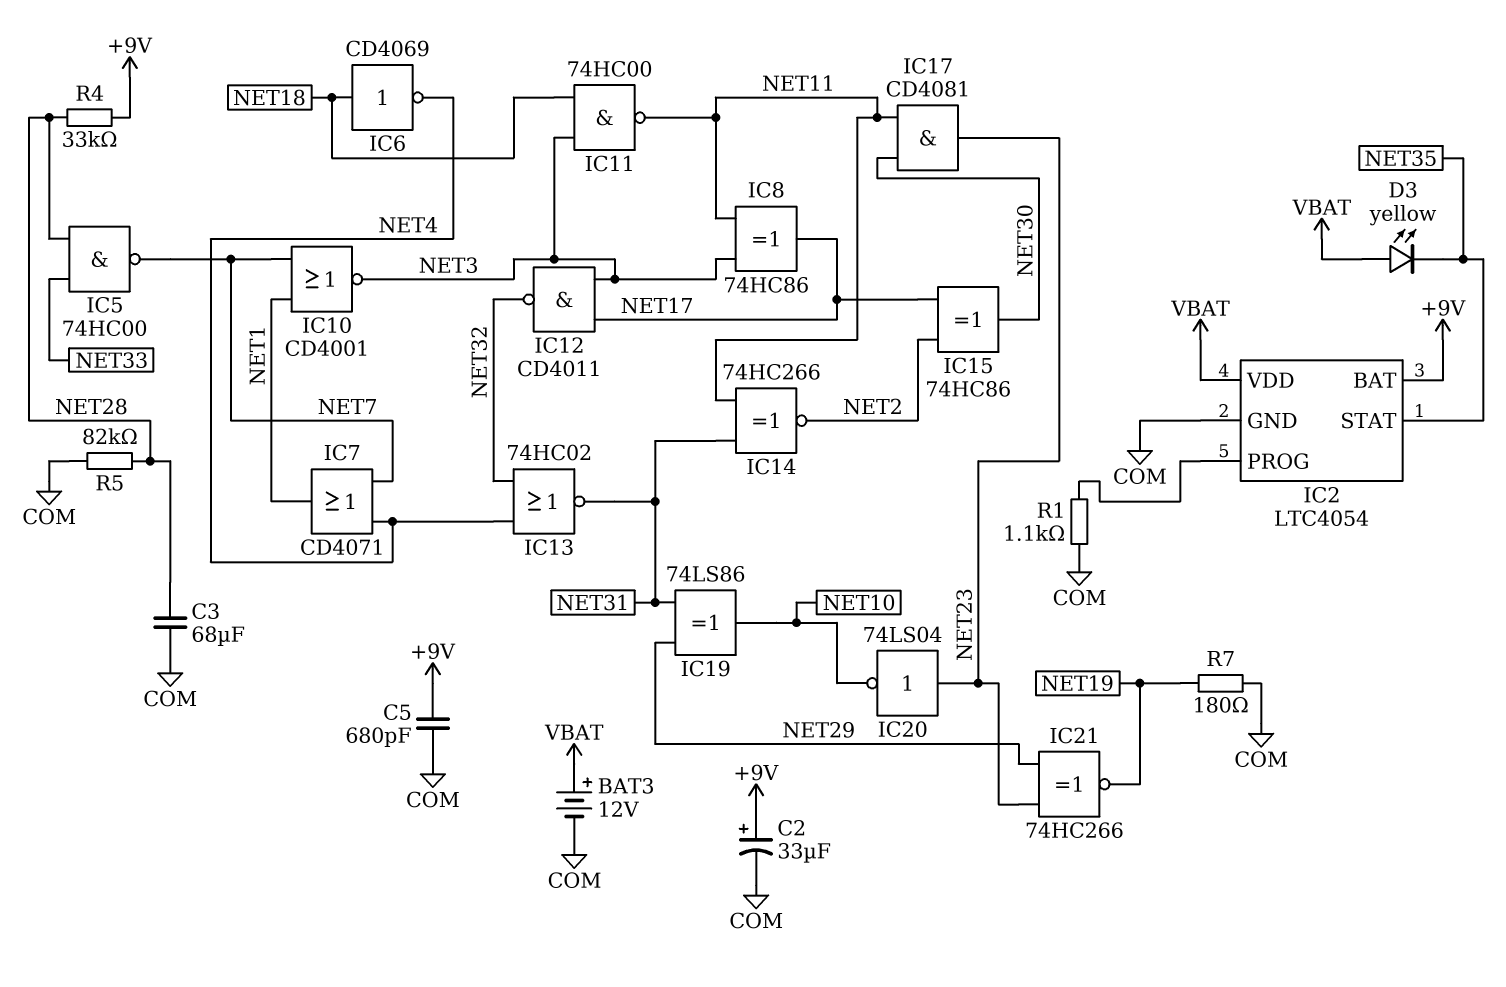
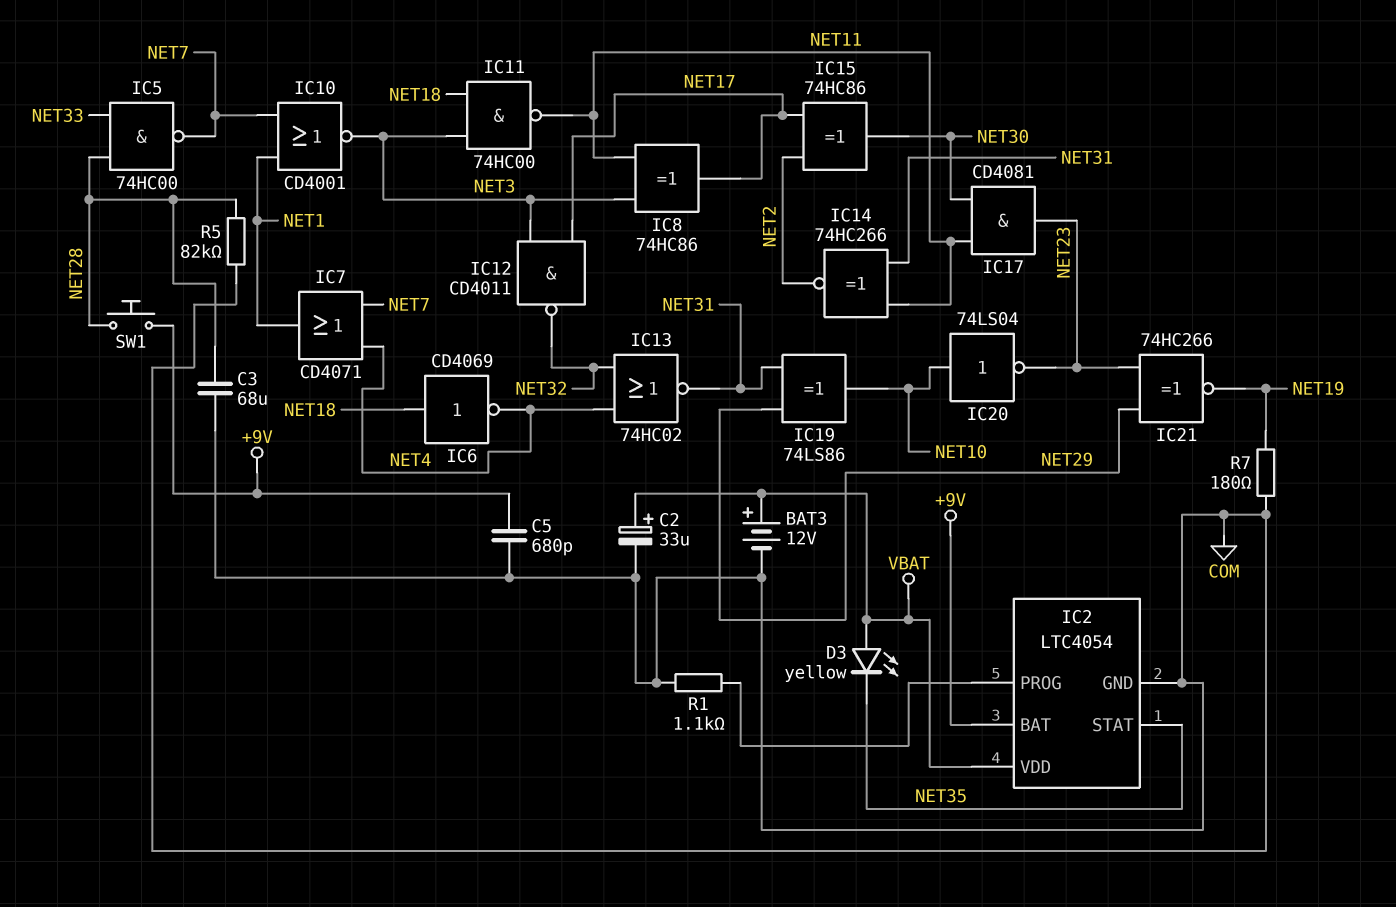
C2: 33uF (plus +9V, minus COM) -> 33uF (plus VBAT, minus COM)
IC20: NOT 74LS04 (in NET23, out NET10) -> NOT 74LS04 (in NET10, out NET23)
R4: 33k (+9V, NET28) -> none
SW1: none -> button (+9V, NET28)

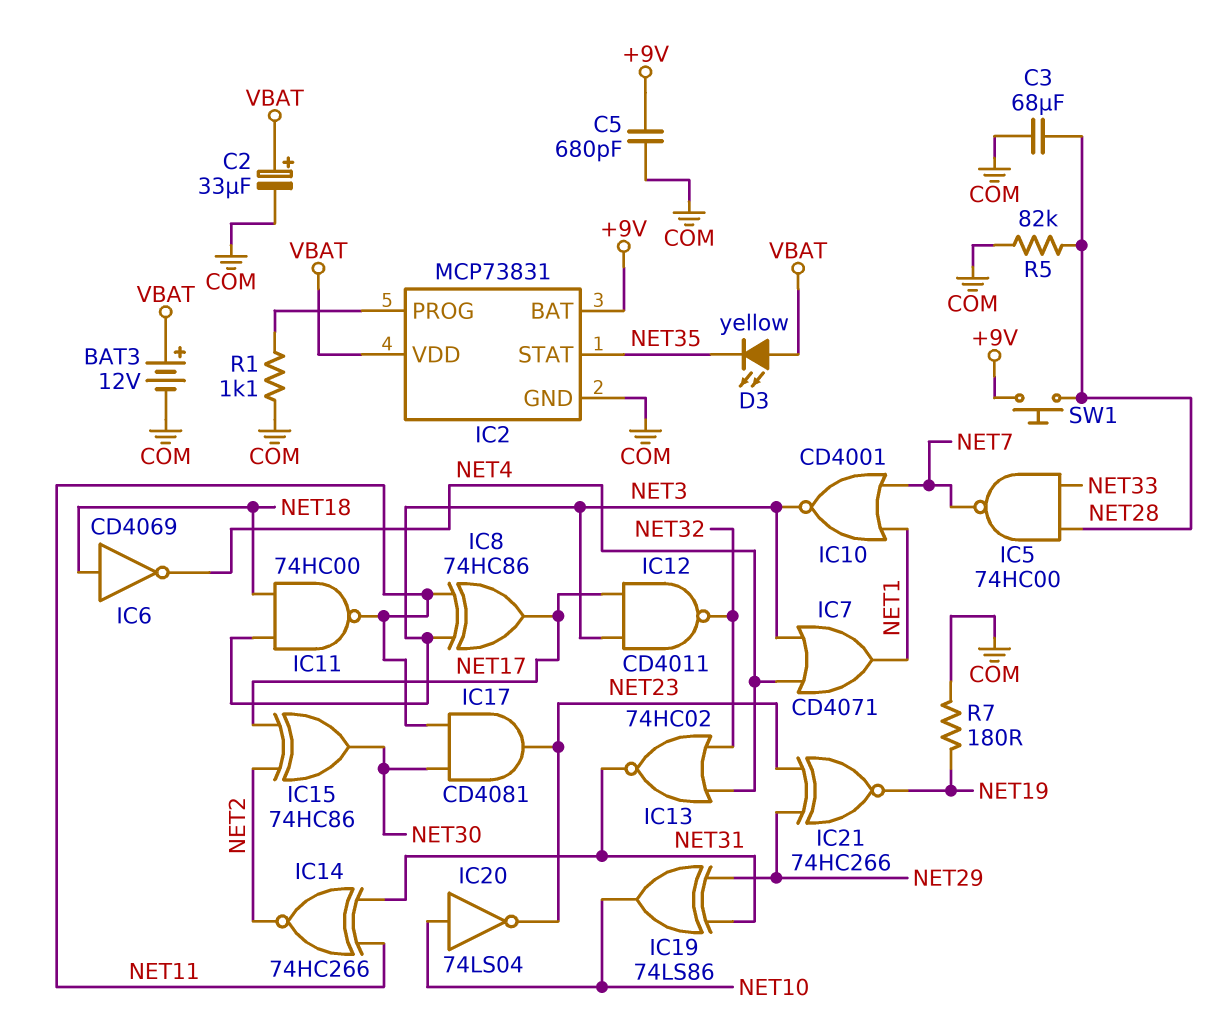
IC2: LTC4054 -> MCP73831
IC7: OR CD4071 (in NET4, in NET7, out NET1) -> OR CD4071 (in NET3, in NET4, out NET1)

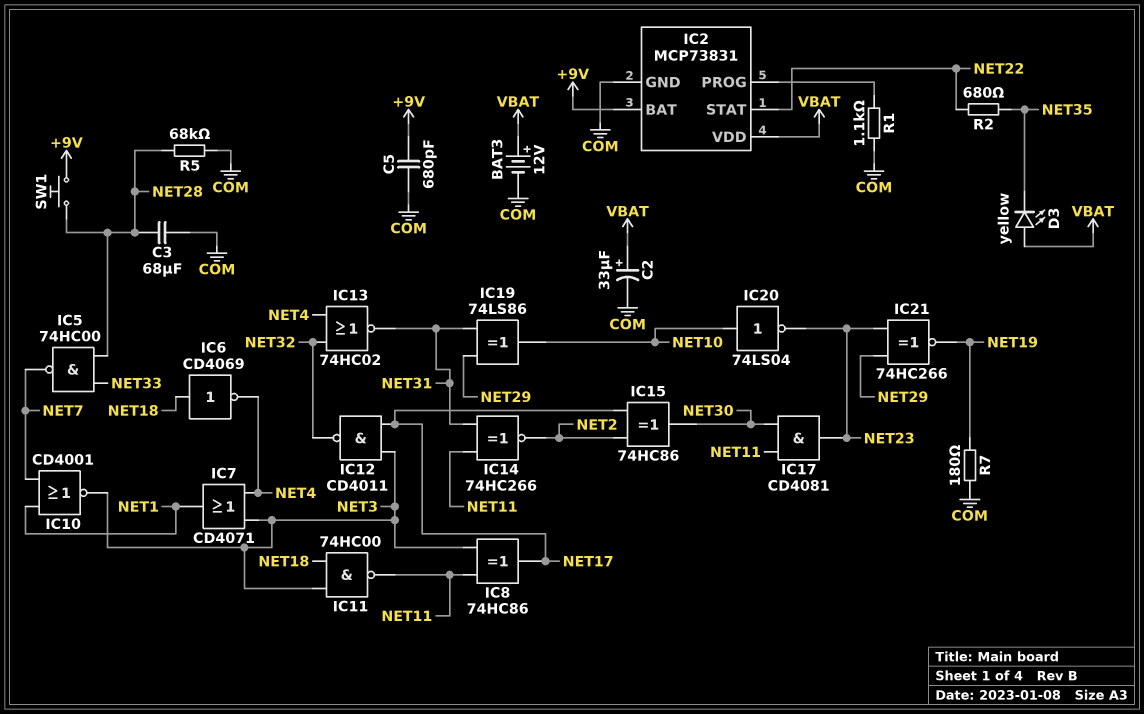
IC2 pin STAT: NET35 -> NET22
R2: none -> 680 (NET22, NET35)
R5: 82k (COM, NET28) -> 68k (COM, NET28)

